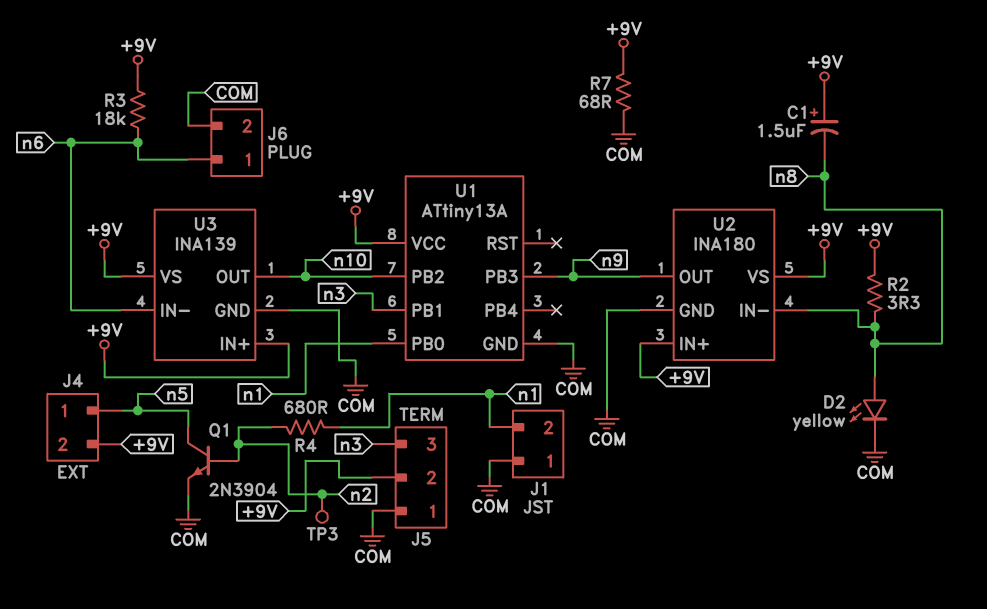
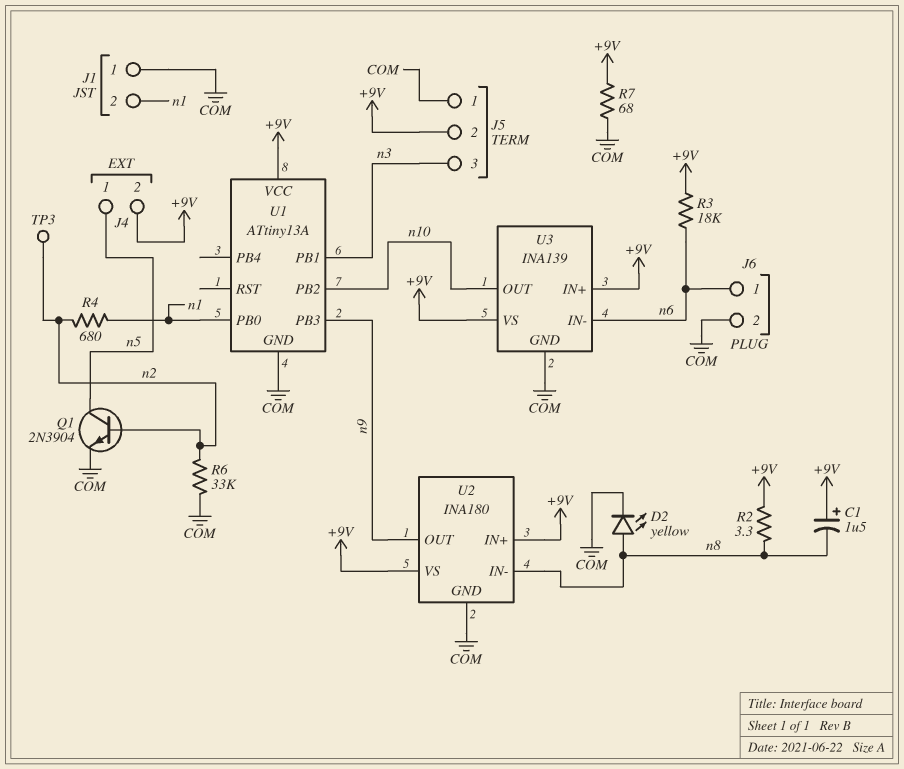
R6: none -> 33k (COM, n2)

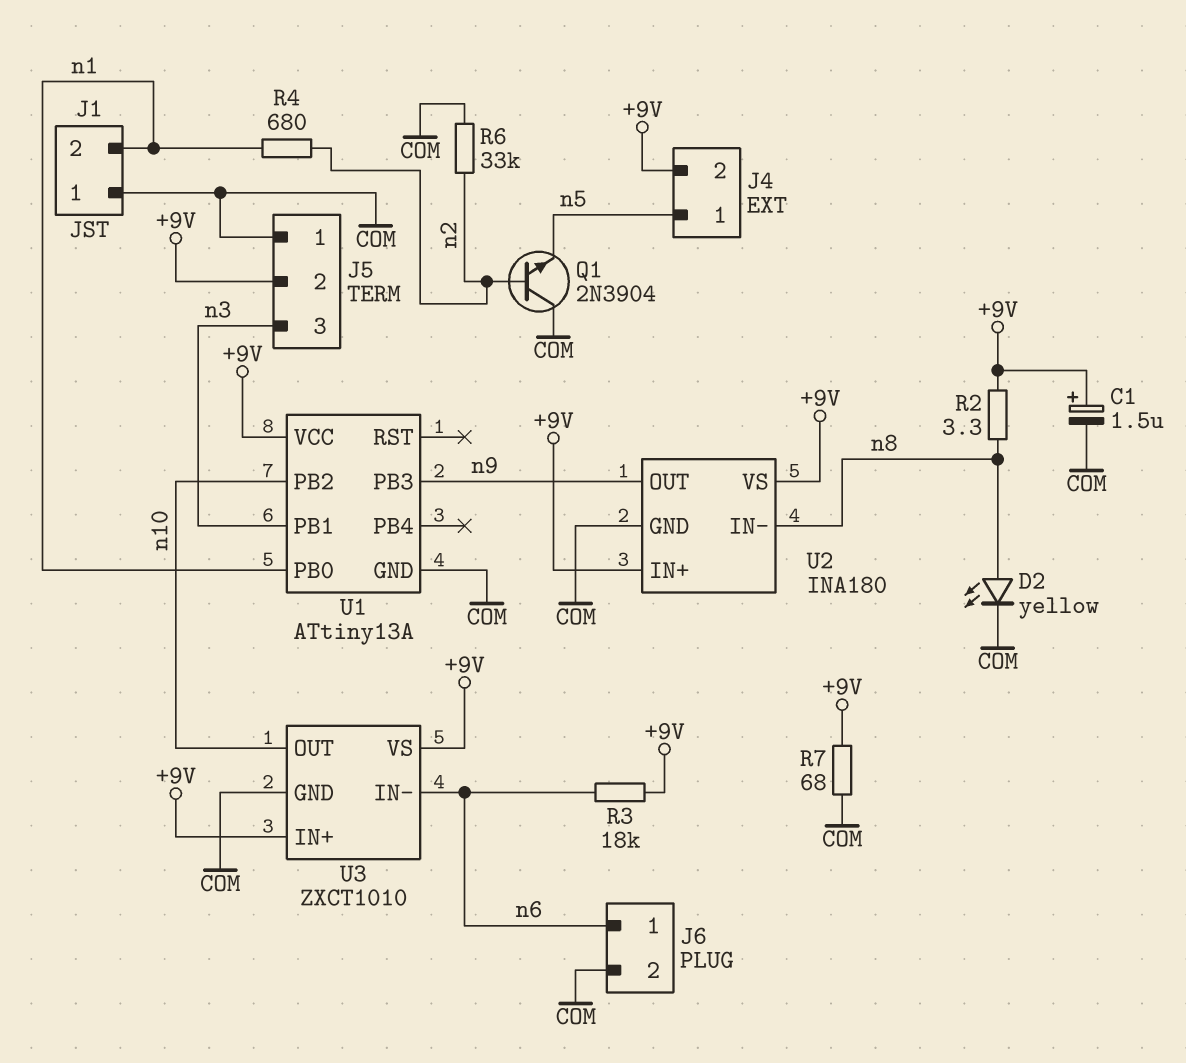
C1: 1.5uF (plus +9V, minus n8) -> 1.5uF (plus +9V, minus COM)
Q1: NPN 2N3904 (B n2, C n5, E COM) -> NPN 2N3904 (B n2, C COM, E n5)
TP3: test point (n2) -> none
U3: INA139 -> ZXCT1010

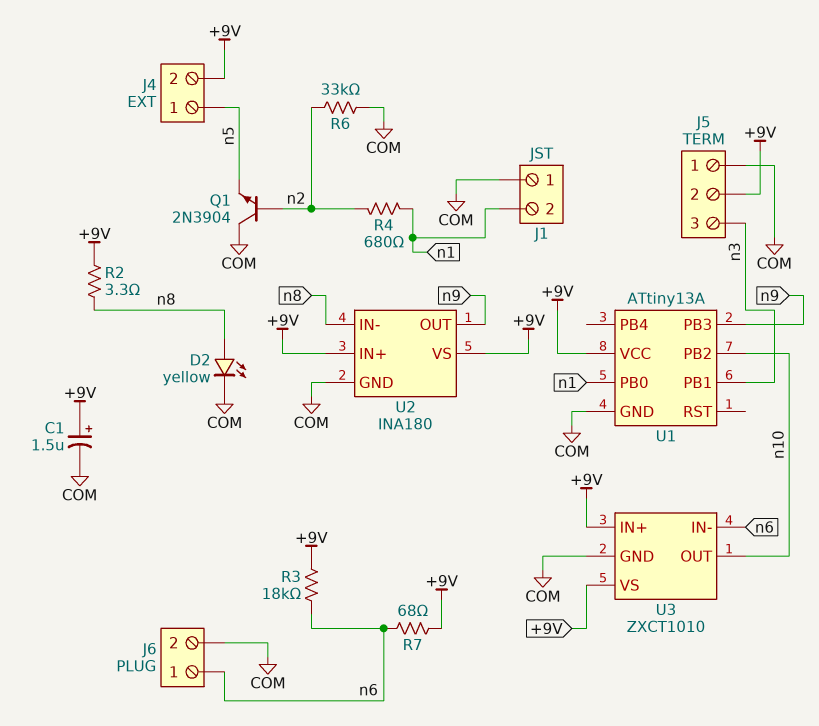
R7: 68 (+9V, COM) -> 68 (+9V, n6)

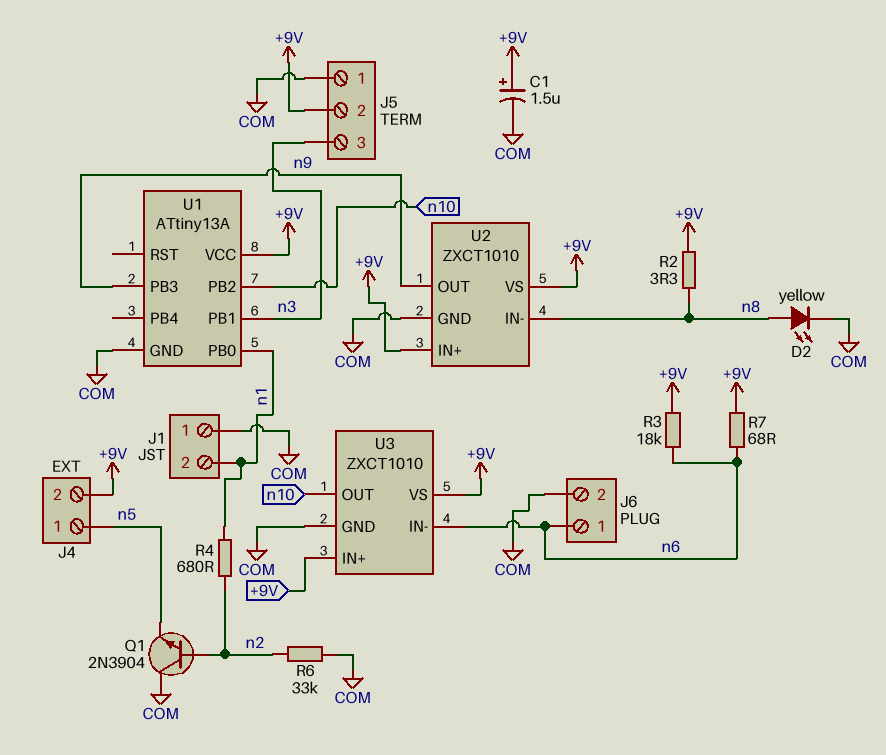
U2: INA180 -> ZXCT1010

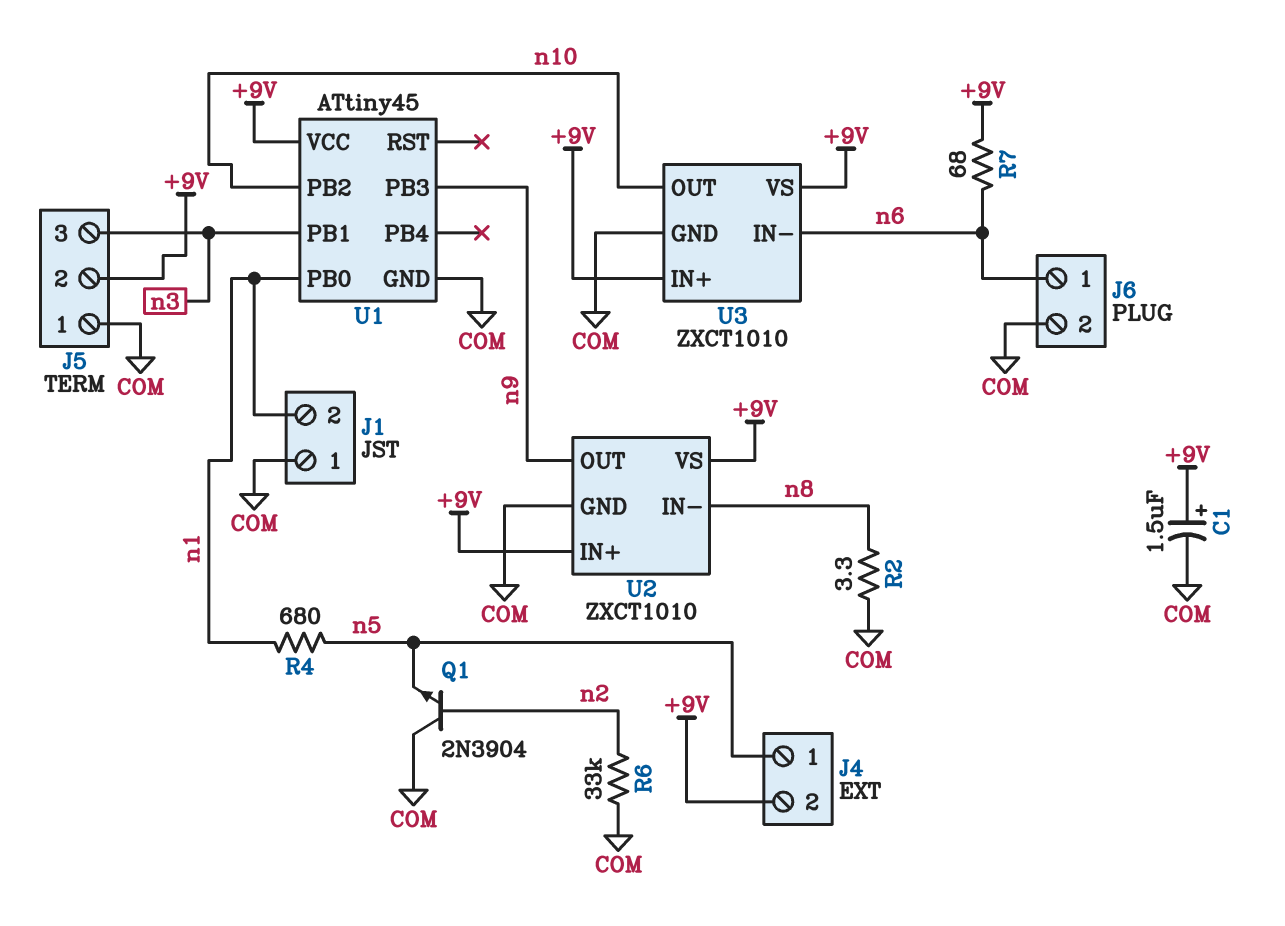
D2: LED yellow (A n8, K COM) -> none
R2: 3.3 (+9V, n8) -> 3.3 (COM, n8)
R3: 18k (+9V, n6) -> none
R4: 680 (n1, n2) -> 680 (n1, n5)
U1: ATtiny13A -> ATtiny45

